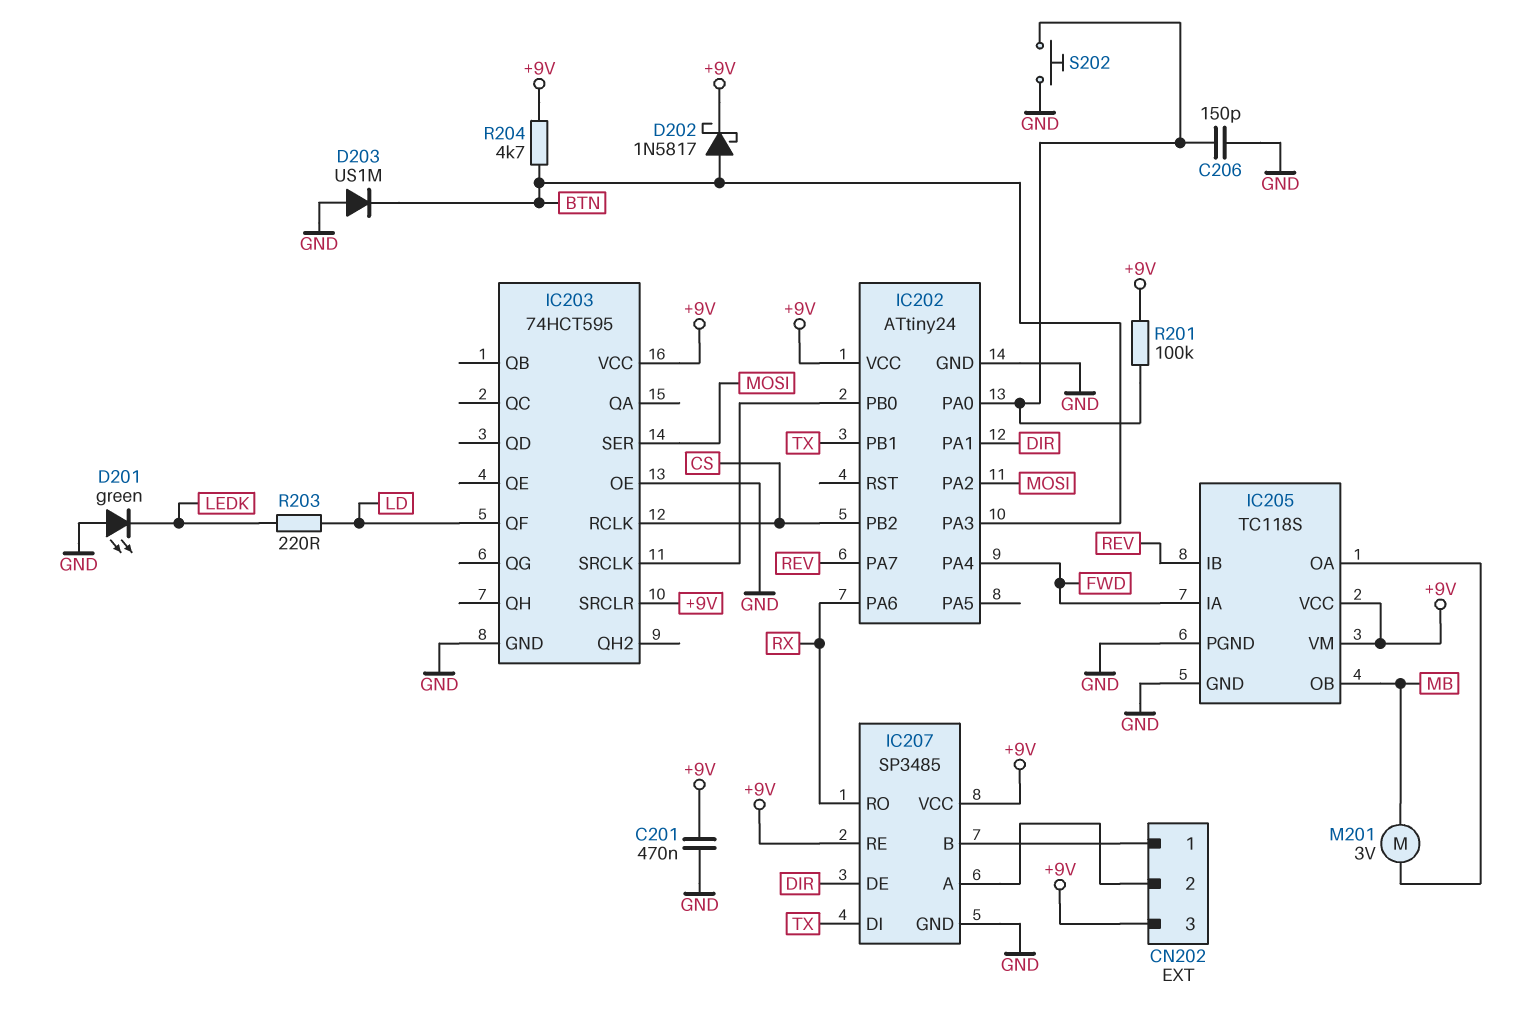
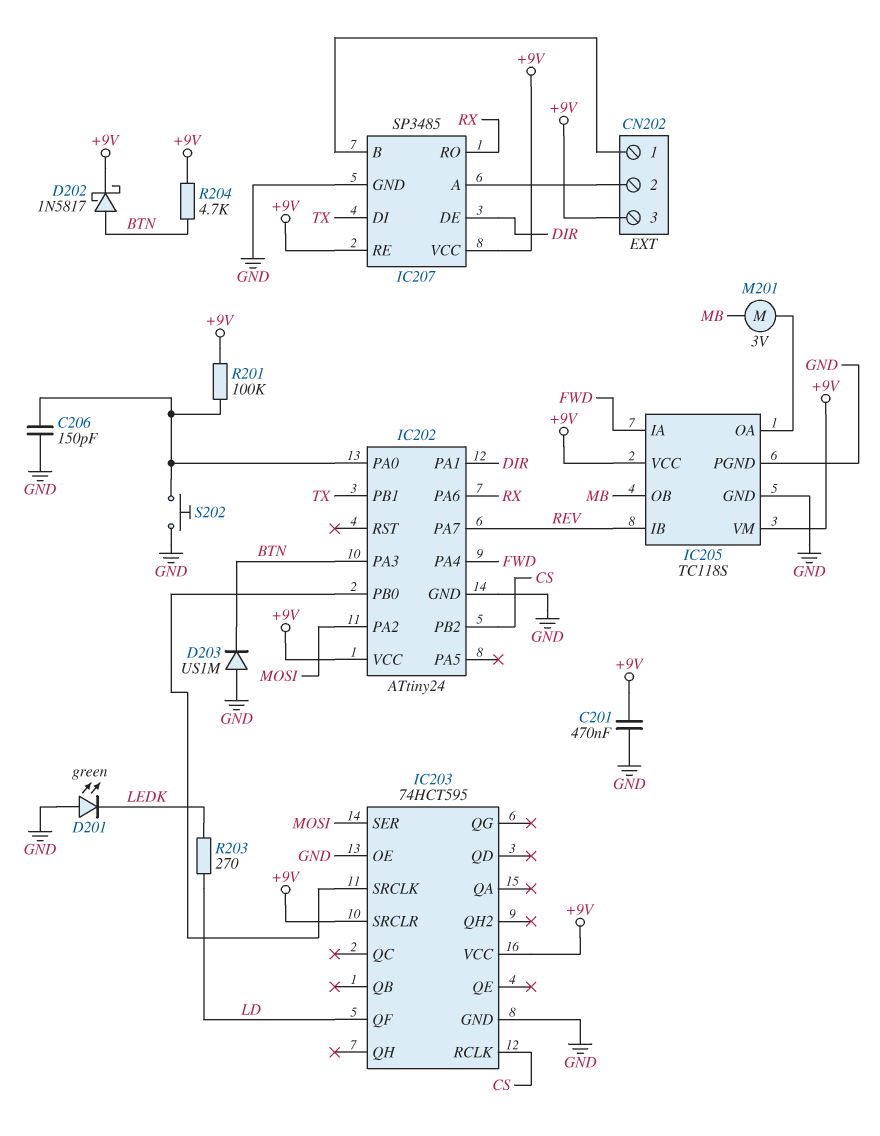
R203: 220 (LD, LEDK) -> 270 (LD, LEDK)

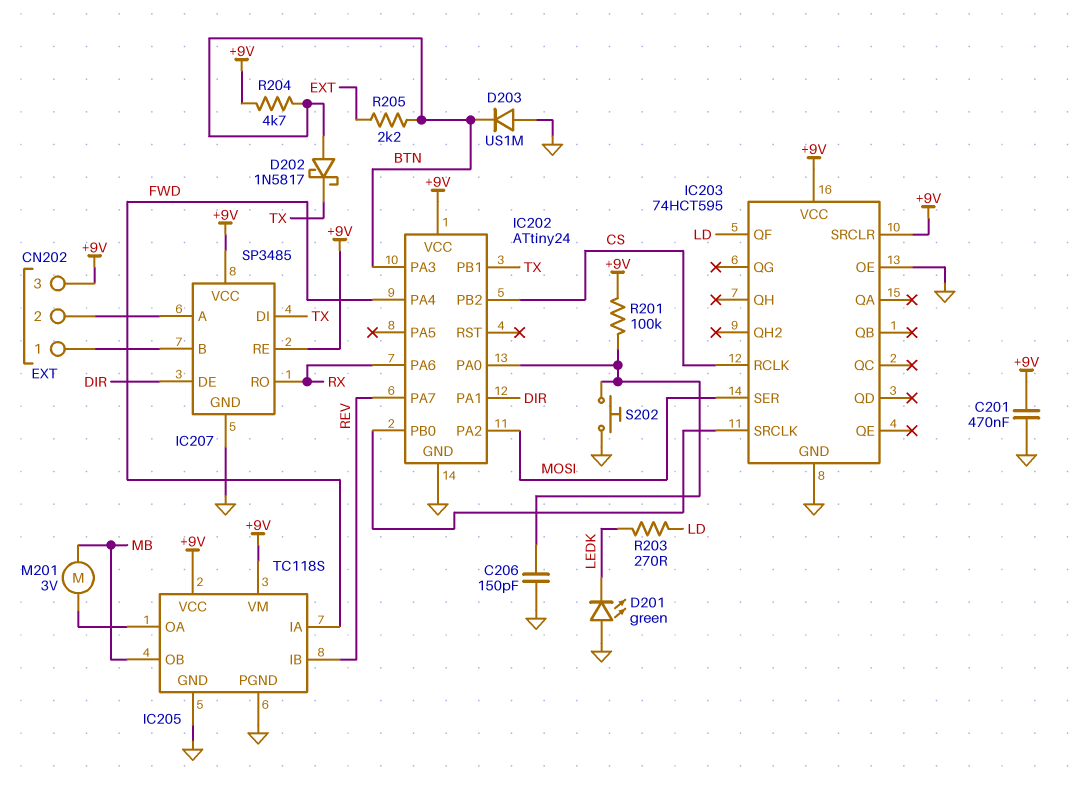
D202: schottky 1N5817 (A BTN, K +9V) -> schottky 1N5817 (A BTN, K TX)
R205: none -> 2.2k (BTN, EXT)

